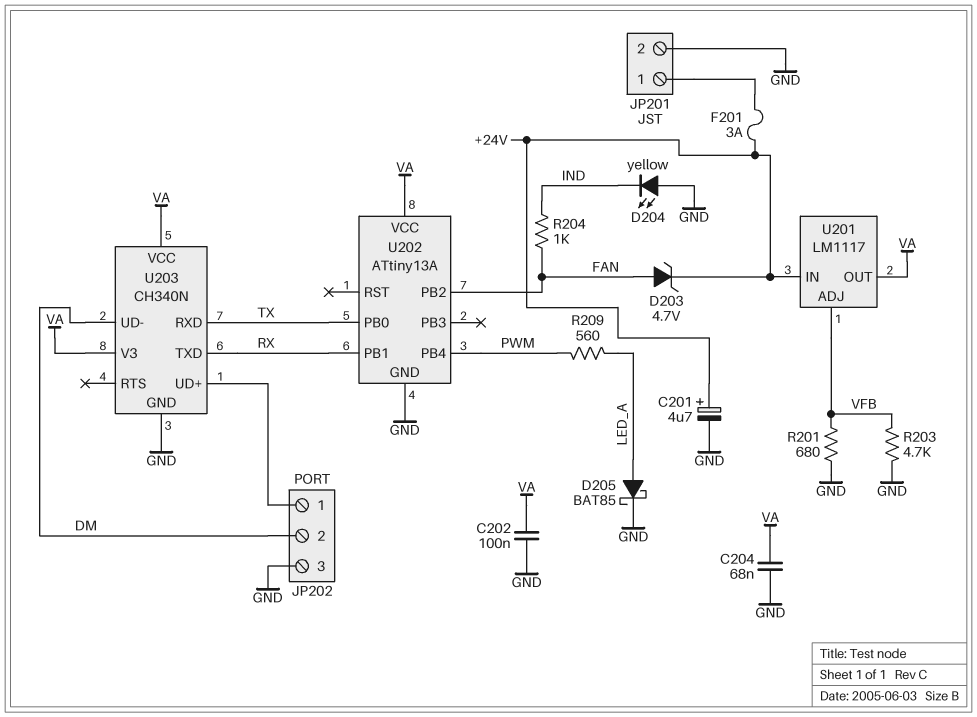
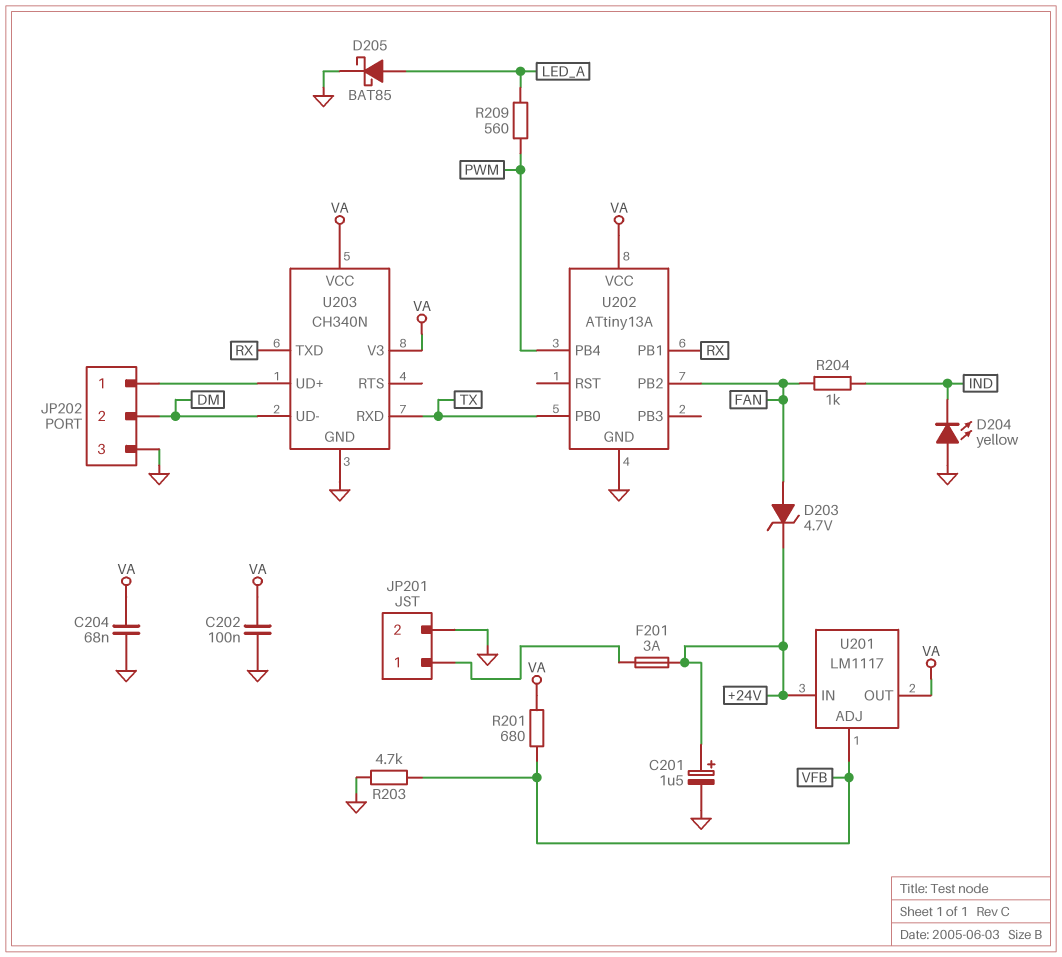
C201: 4.7uF (plus +24V, minus GND) -> 1.5uF (plus +24V, minus GND)
R201: 680 (GND, VFB) -> 680 (VA, VFB)

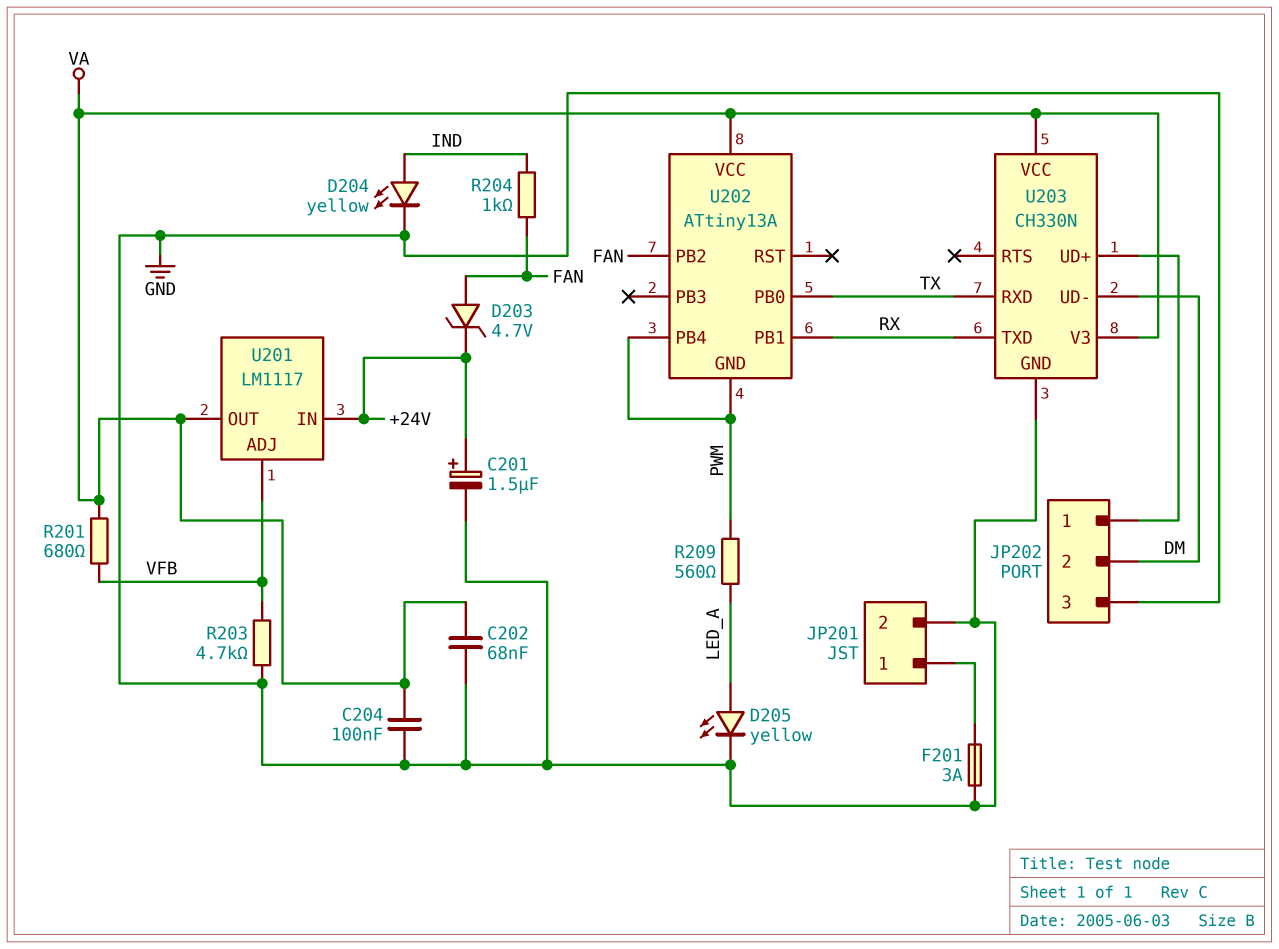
C202: 100nF (GND, VA) -> 68nF (GND, VA)
C204: 68nF (GND, VA) -> 100nF (GND, VA)
D204: LED yellow (A GND, K IND) -> LED yellow (A IND, K GND)
D205: schottky BAT85 (A LED_A, K GND) -> LED yellow (A LED_A, K GND)
F201: 3A (+24V, JP201/1) -> 3A (GND, JP201/1)
U202 pin GND: GND -> PWM
U203: CH340N -> CH330N

